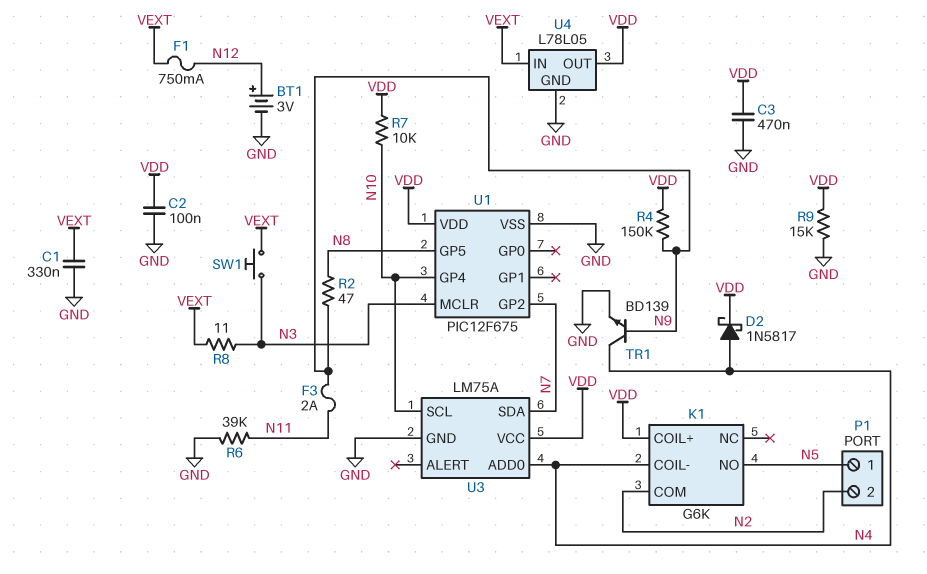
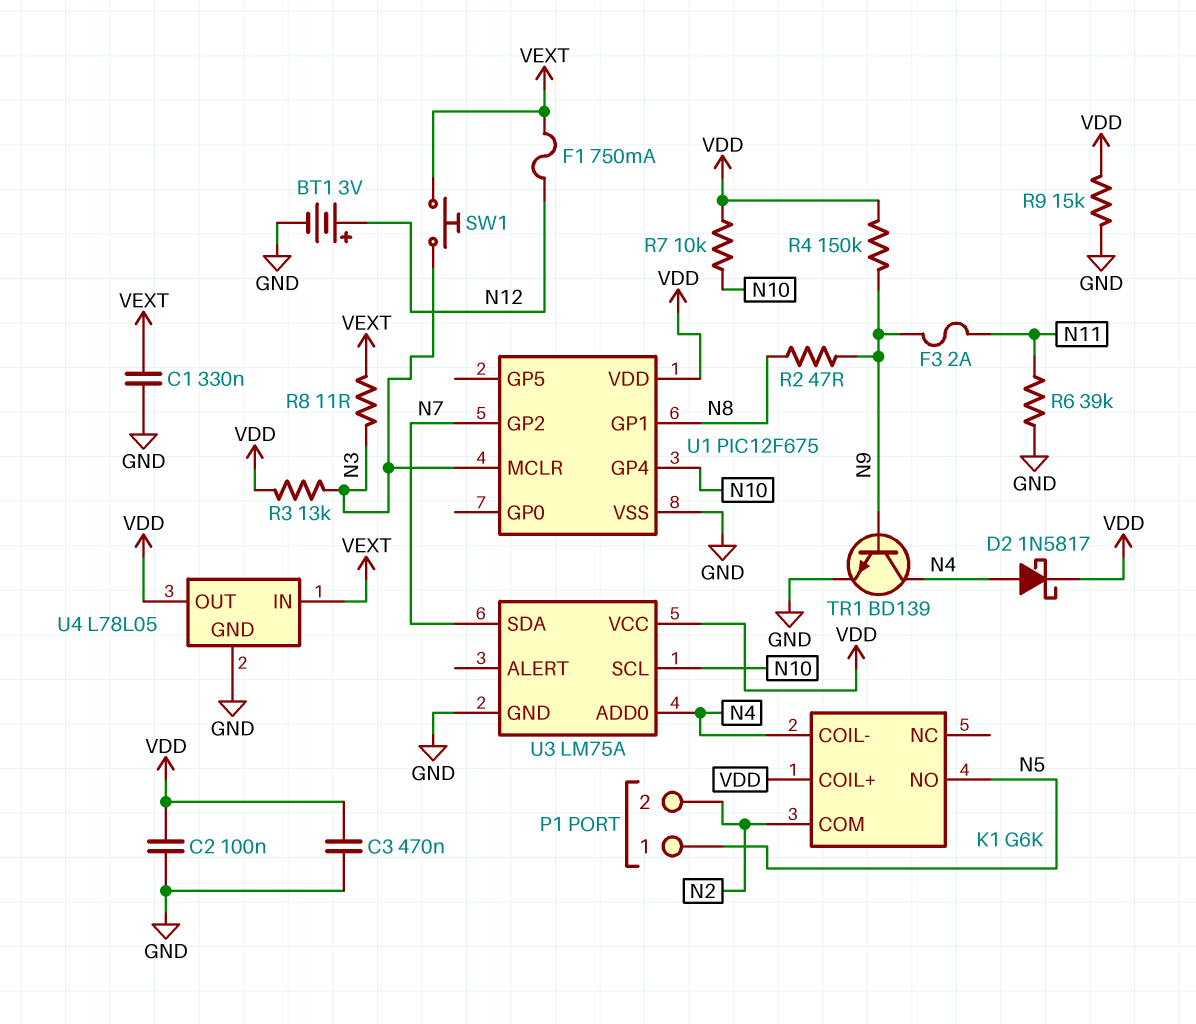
R3: none -> 13k (N3, VDD)
U1 pin GP1: none -> N8
U1 pin GP5: N8 -> none

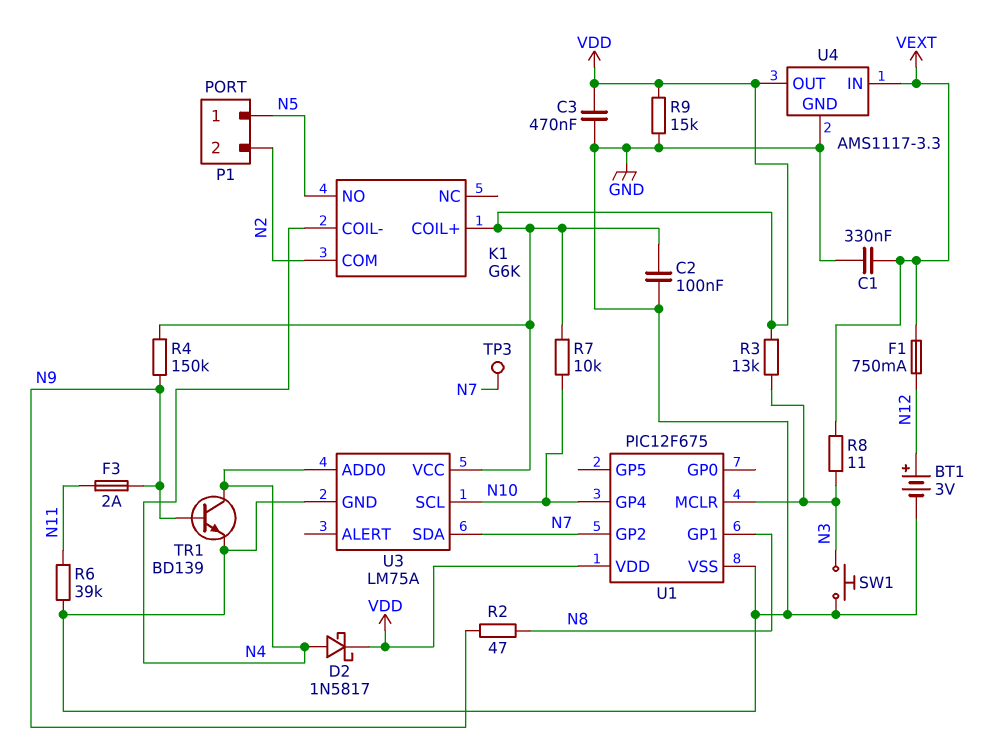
SW1: button (N3, VEXT) -> button (GND, N3)
TP3: none -> test point (N7)
U4: L78L05 -> AMS1117-3.3

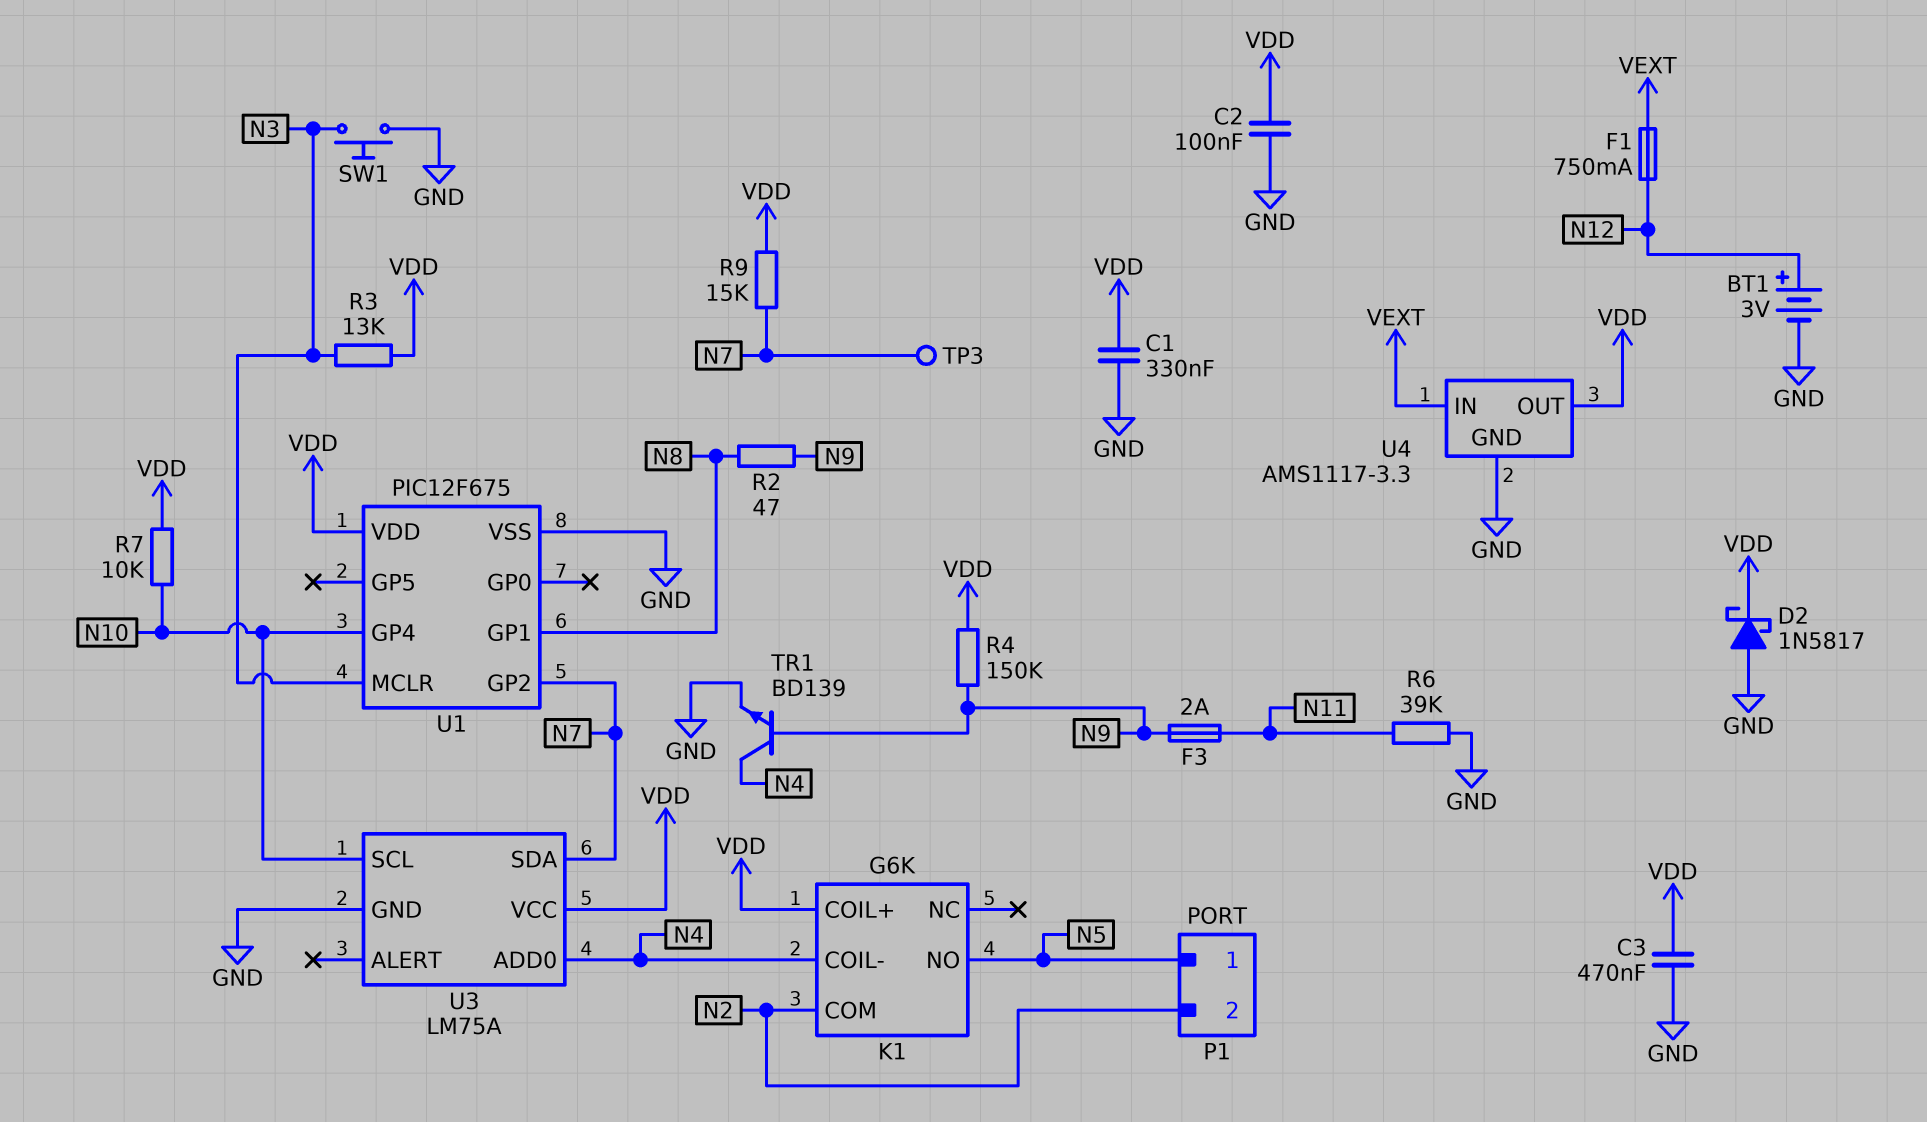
C1: 330nF (GND, VEXT) -> 330nF (GND, VDD)
D2: schottky 1N5817 (A N4, K VDD) -> schottky 1N5817 (A GND, K VDD)
R8: 11 (N3, VEXT) -> none
R9: 15k (GND, VDD) -> 15k (N7, VDD)

